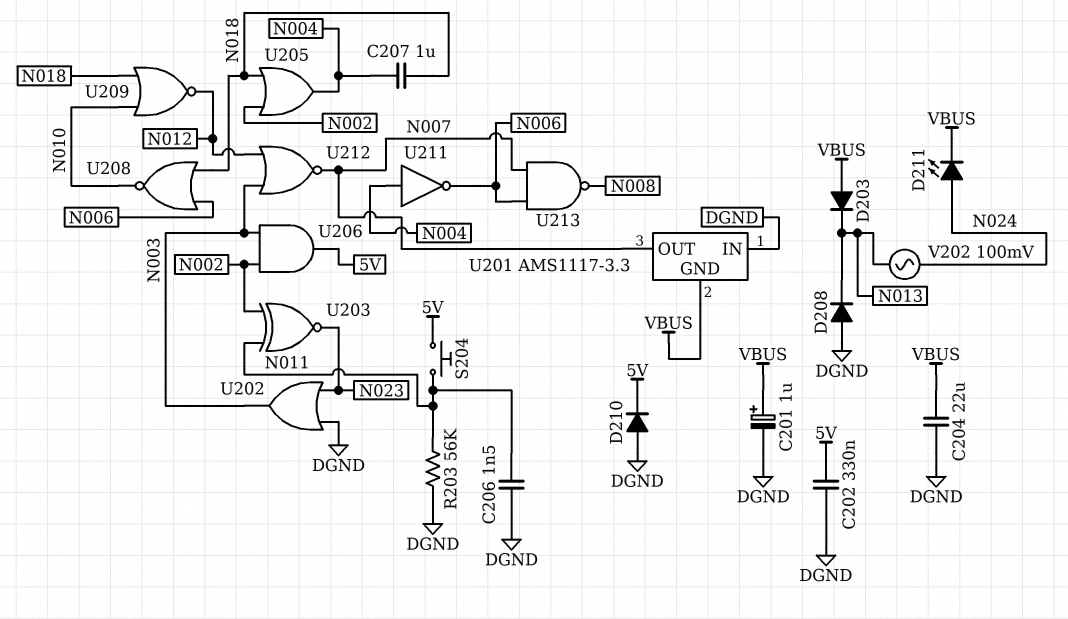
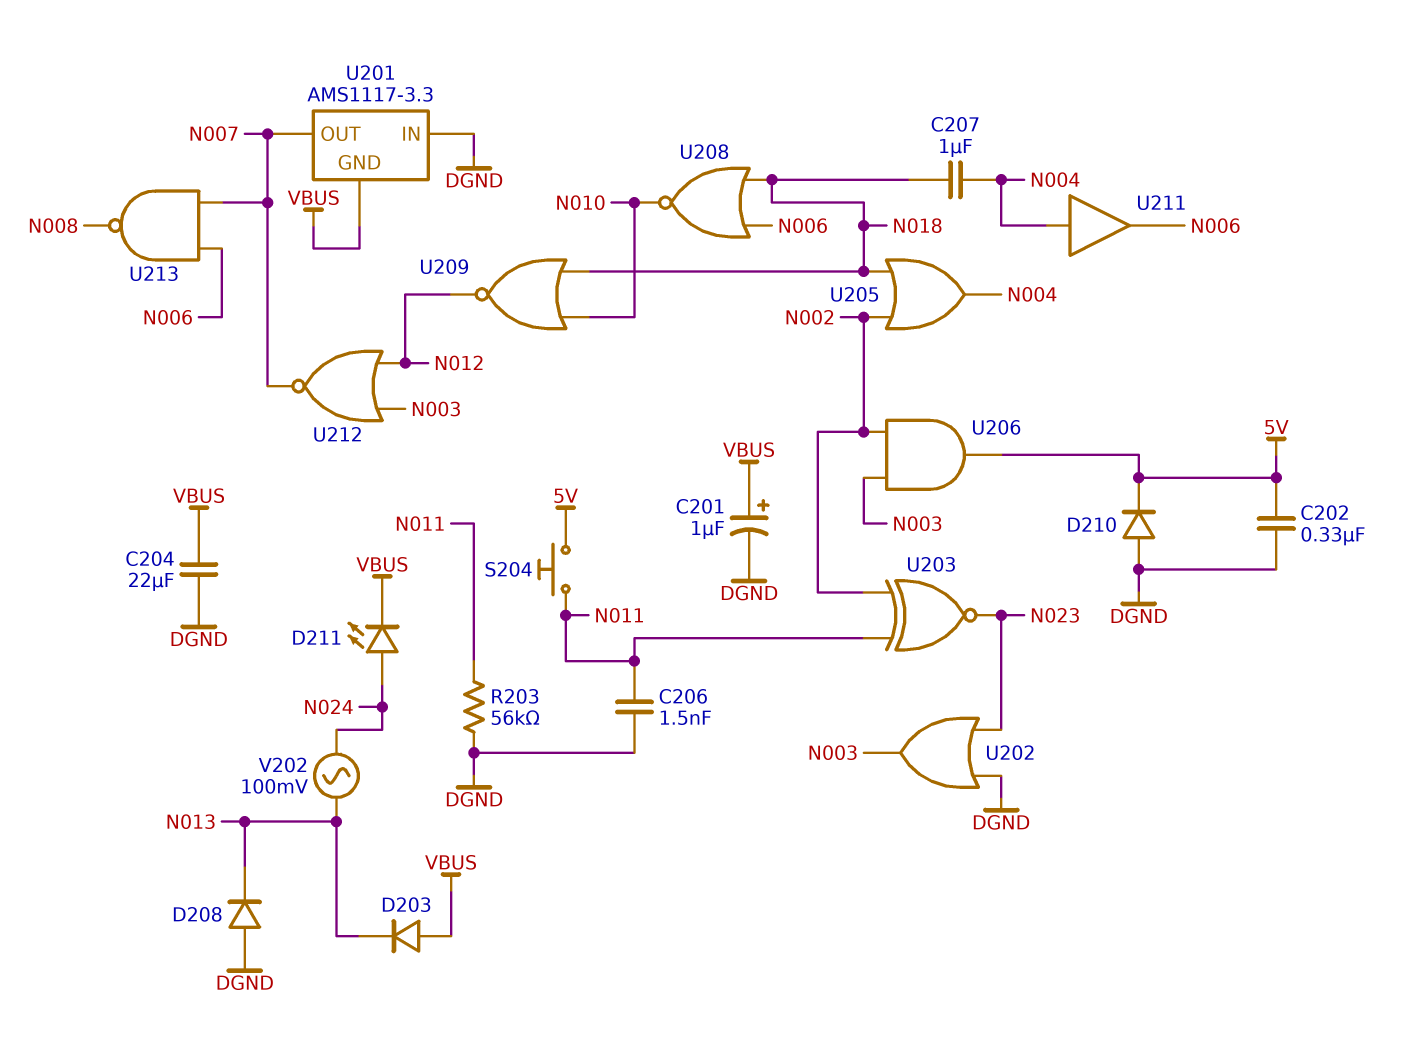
U211: NOT (in N004, out N006) -> buffer (in N004, out N006)

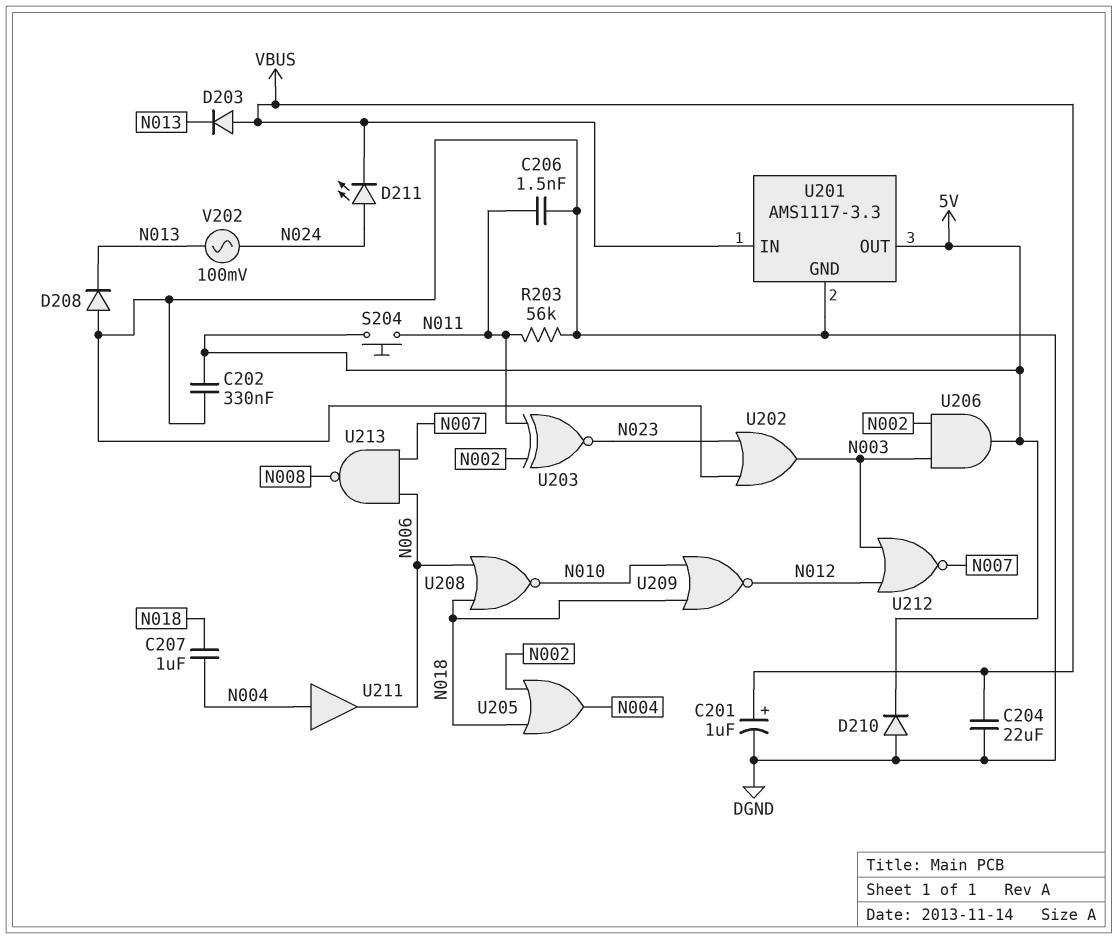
U201 pin GND: VBUS -> DGND
U201 pin IN: DGND -> VBUS
U201 pin OUT: N007 -> 5V

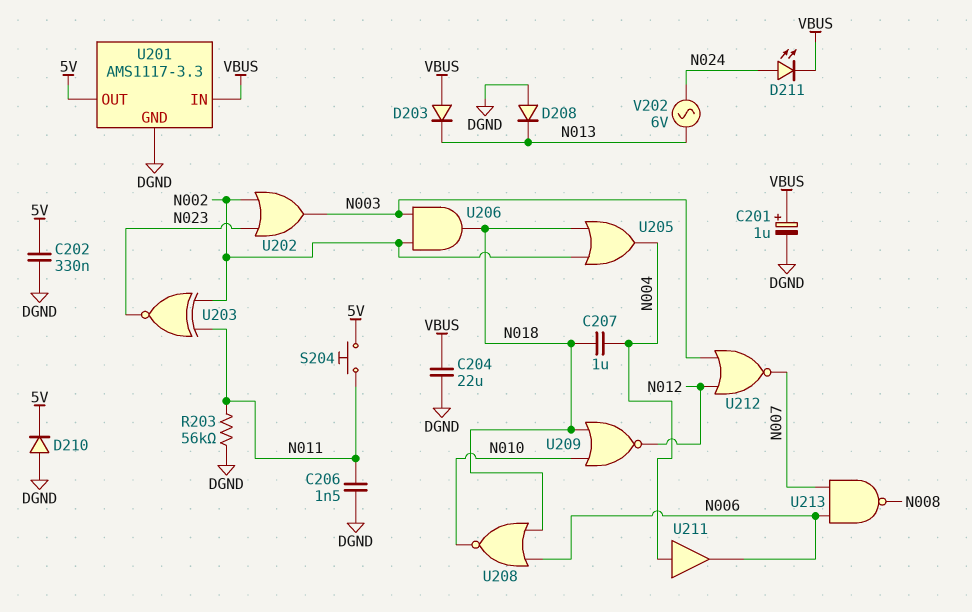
U202: OR (in DGND, in N023, out N003) -> OR (in N002, in N023, out N003)
U206: AND (in N002, in N003, out 5V) -> AND (in N002, in N003, out N018)
V202: AC 100mV (N013, N024) -> AC 6V (N013, N024)

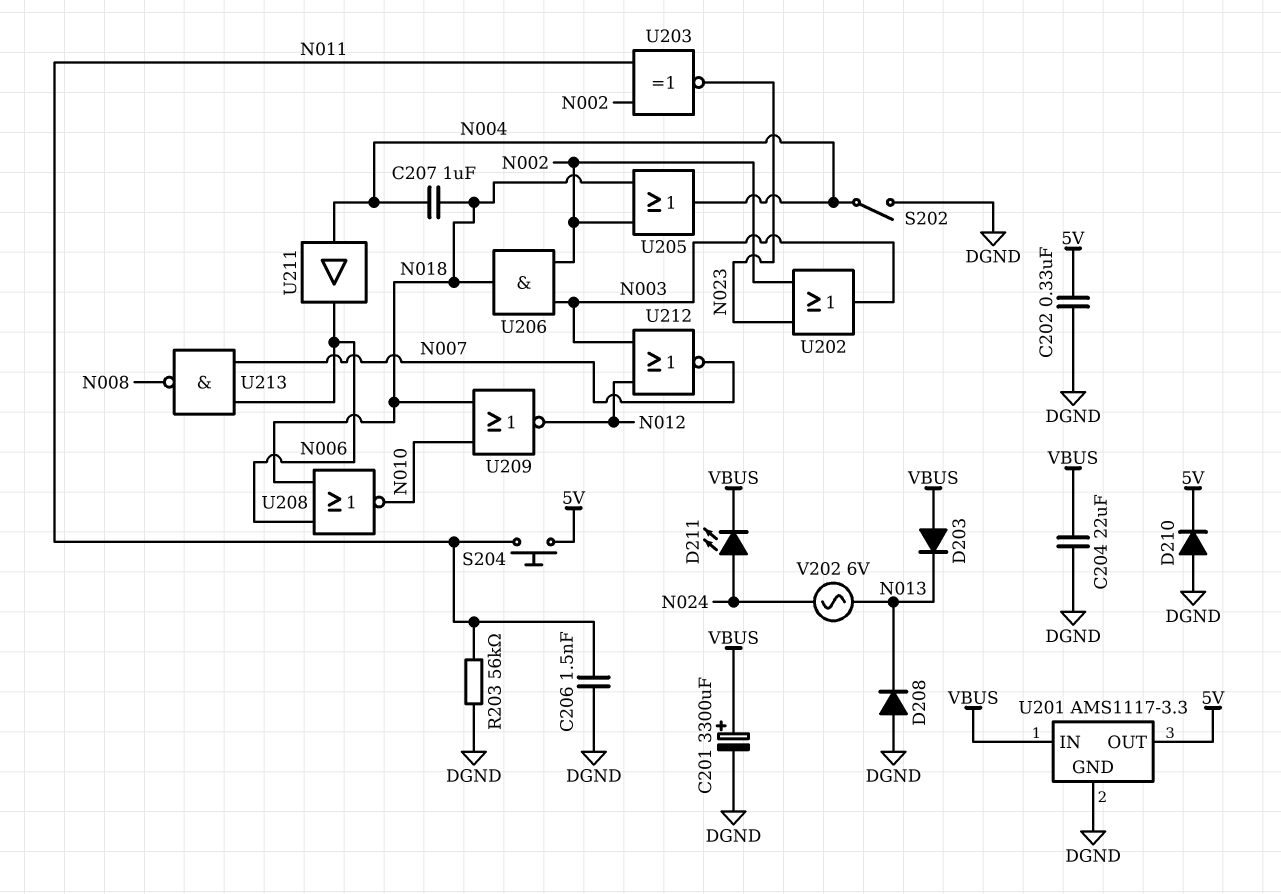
C201: 1uF (plus VBUS, minus DGND) -> 3300uF (plus VBUS, minus DGND)
S202: none -> switch (DGND, N004)

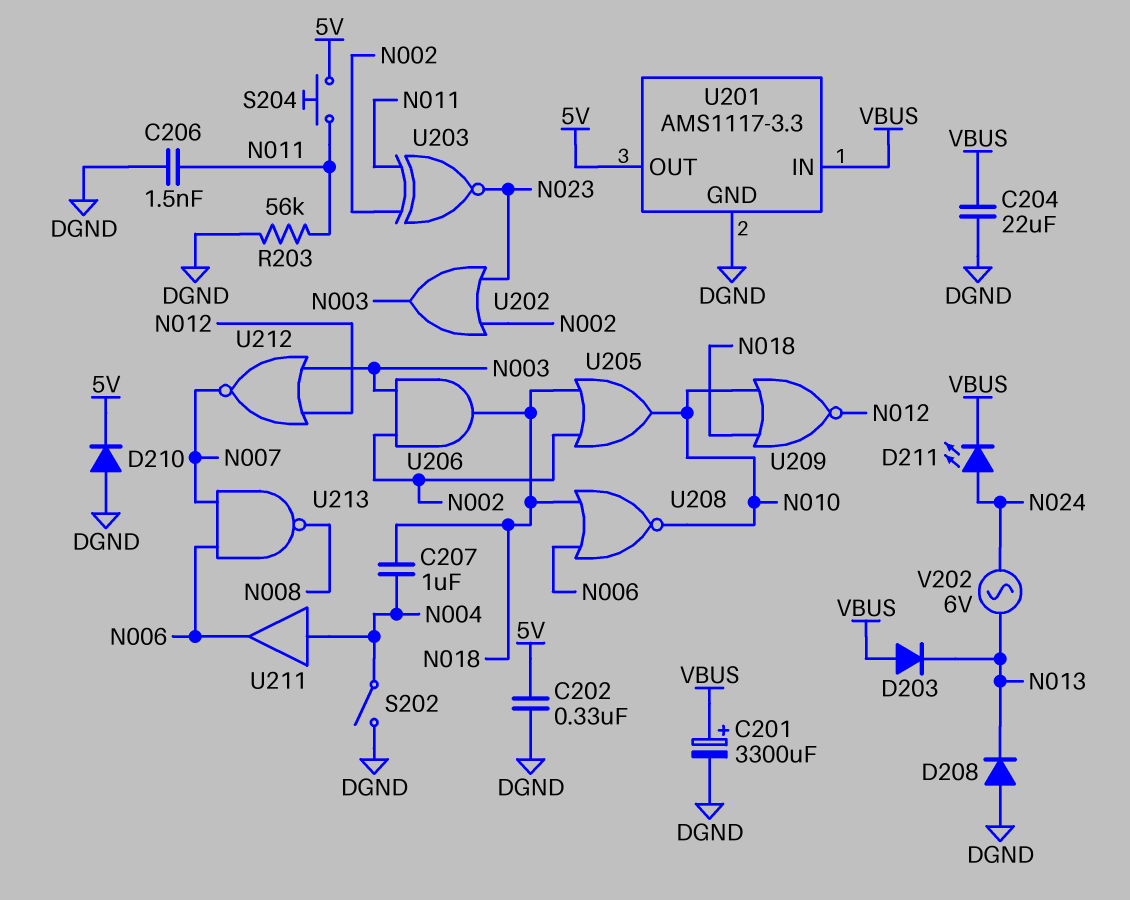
U205: OR (in N002, in N018, out N004) -> OR (in N002, in N018, out N010)

